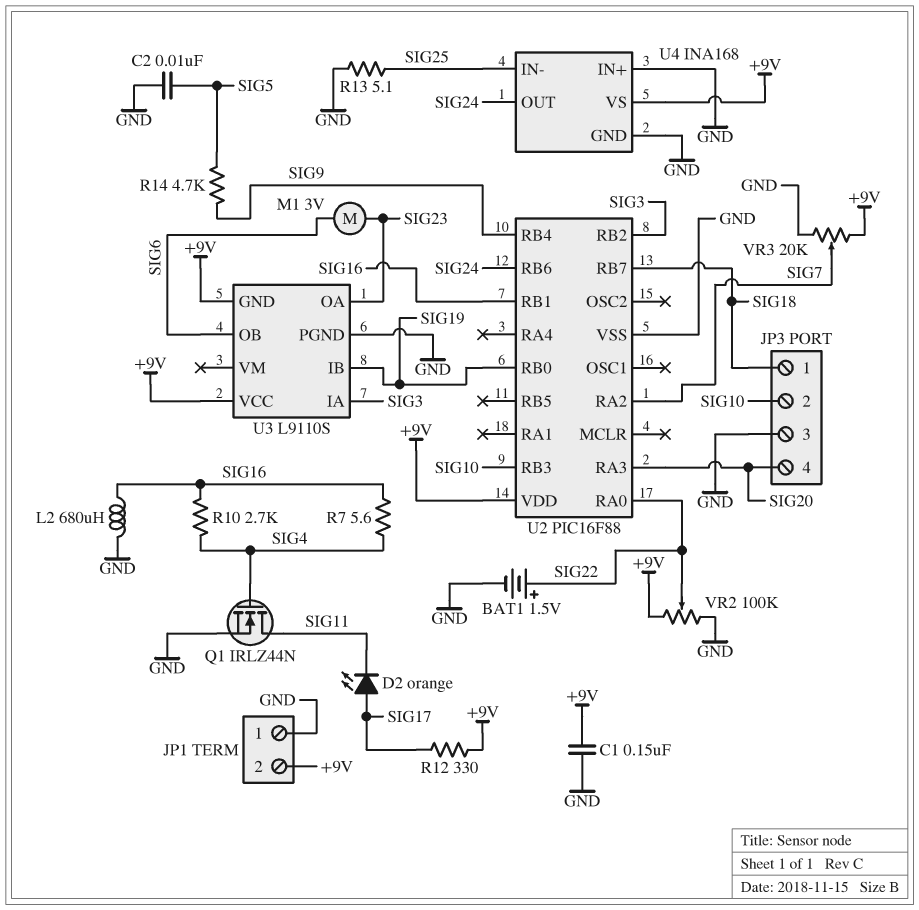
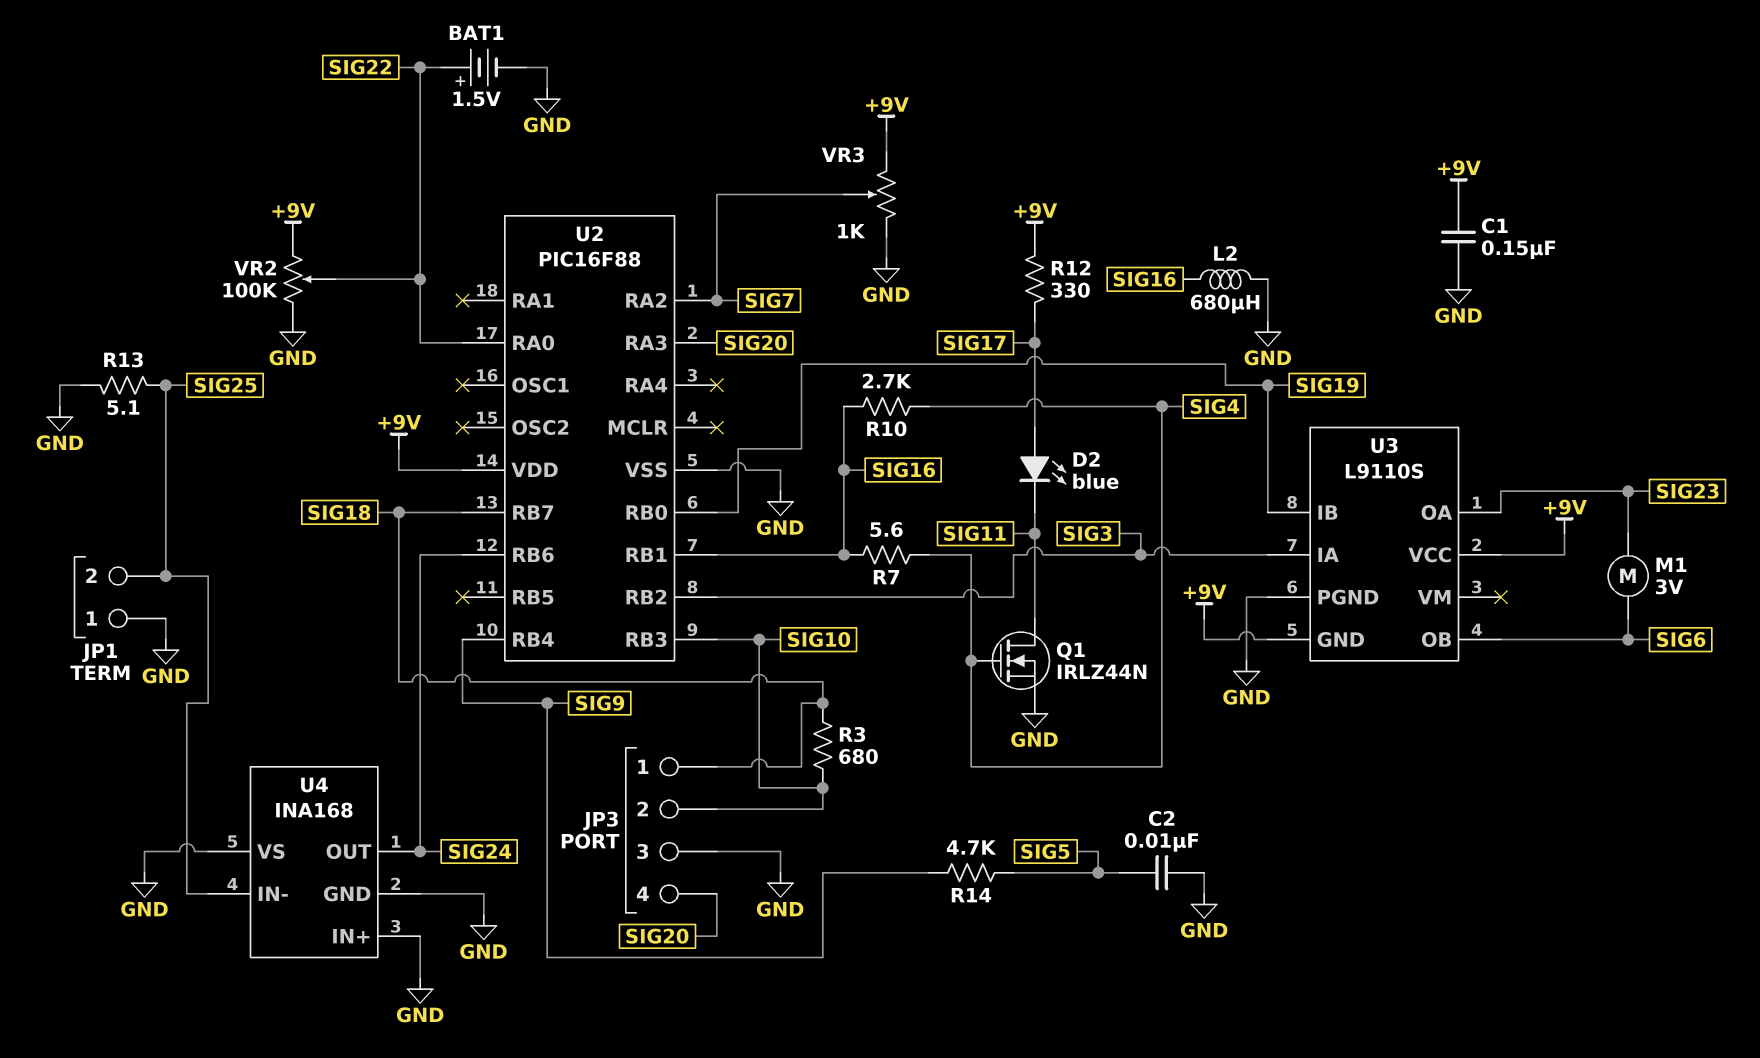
D2: LED orange (A SIG17, K SIG11) -> LED blue (A SIG17, K SIG11)
JP1 pin 2: +9V -> SIG25
R3: none -> 680 (SIG10, SIG18)
U4 pin VS: +9V -> GND
VR3: 20k (+9V, GND, wiper SIG7) -> 1k (+9V, GND, wiper SIG7)

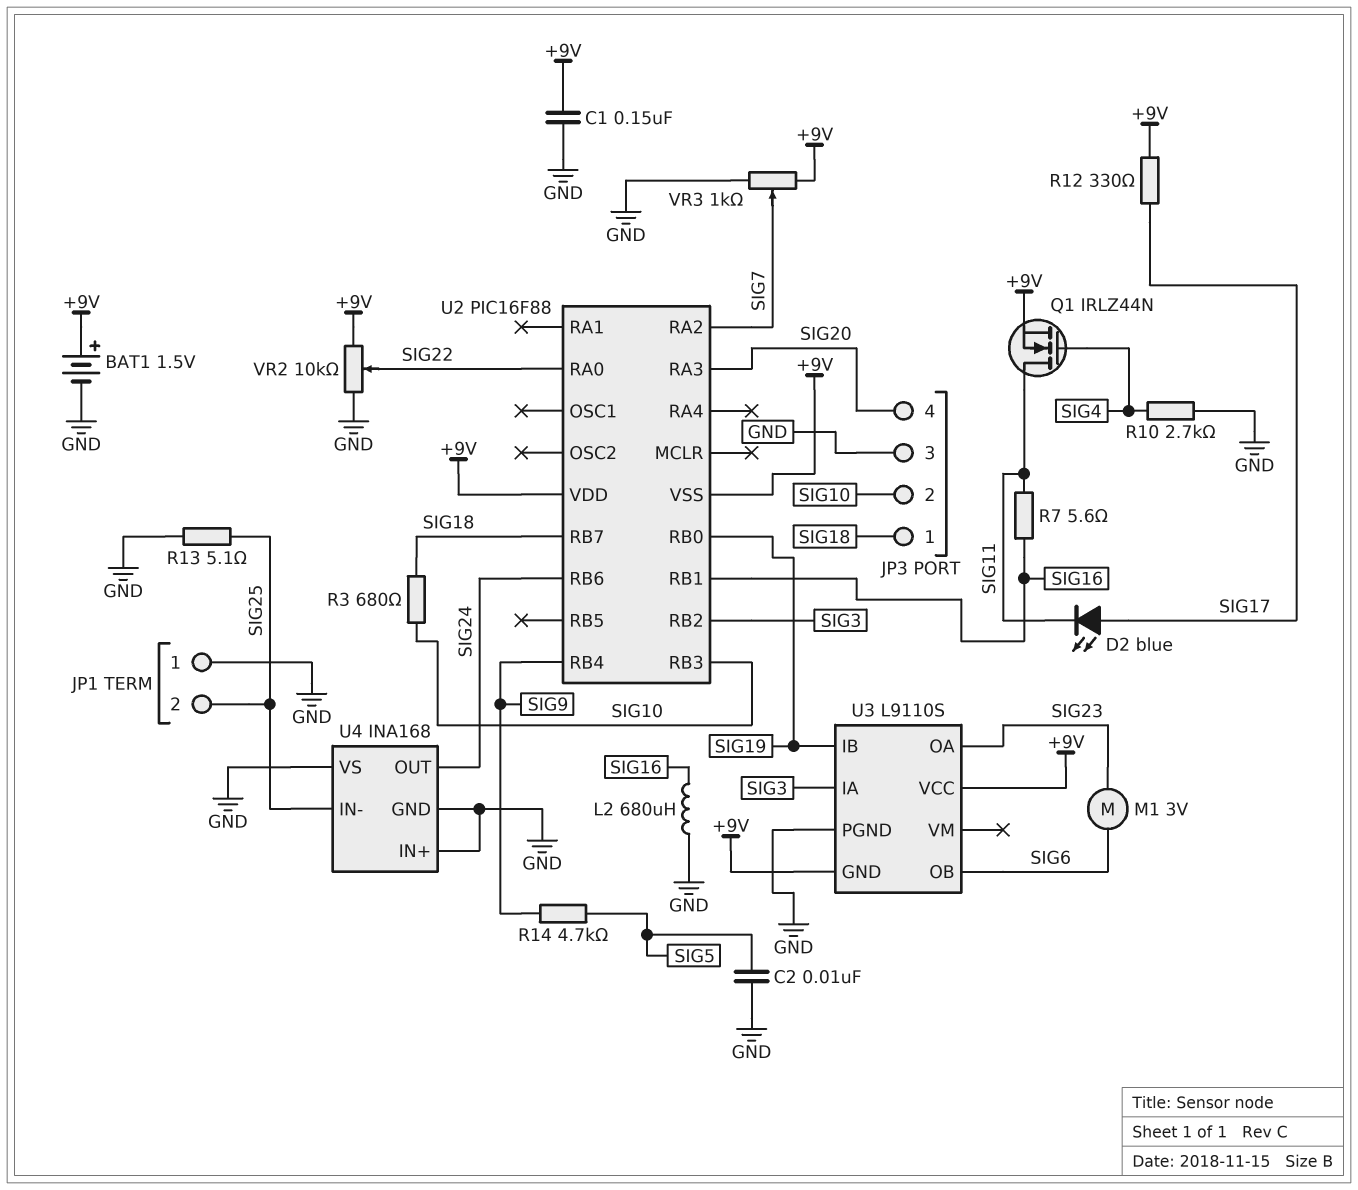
BAT1: 1.5V (plus SIG22, minus GND) -> 1.5V (plus +9V, minus GND)
Q1: NMOS IRLZ44N (G SIG4, D SIG11, S GND) -> NMOS IRLZ44N (G SIG4, D SIG11, S +9V)
R7: 5.6 (SIG4, SIG16) -> 5.6 (SIG11, SIG16)
R10: 2.7k (SIG4, SIG16) -> 2.7k (GND, SIG4)
U2 pin VSS: GND -> +9V
VR2: 100k (+9V, GND, wiper SIG22) -> 10k (+9V, GND, wiper SIG22)

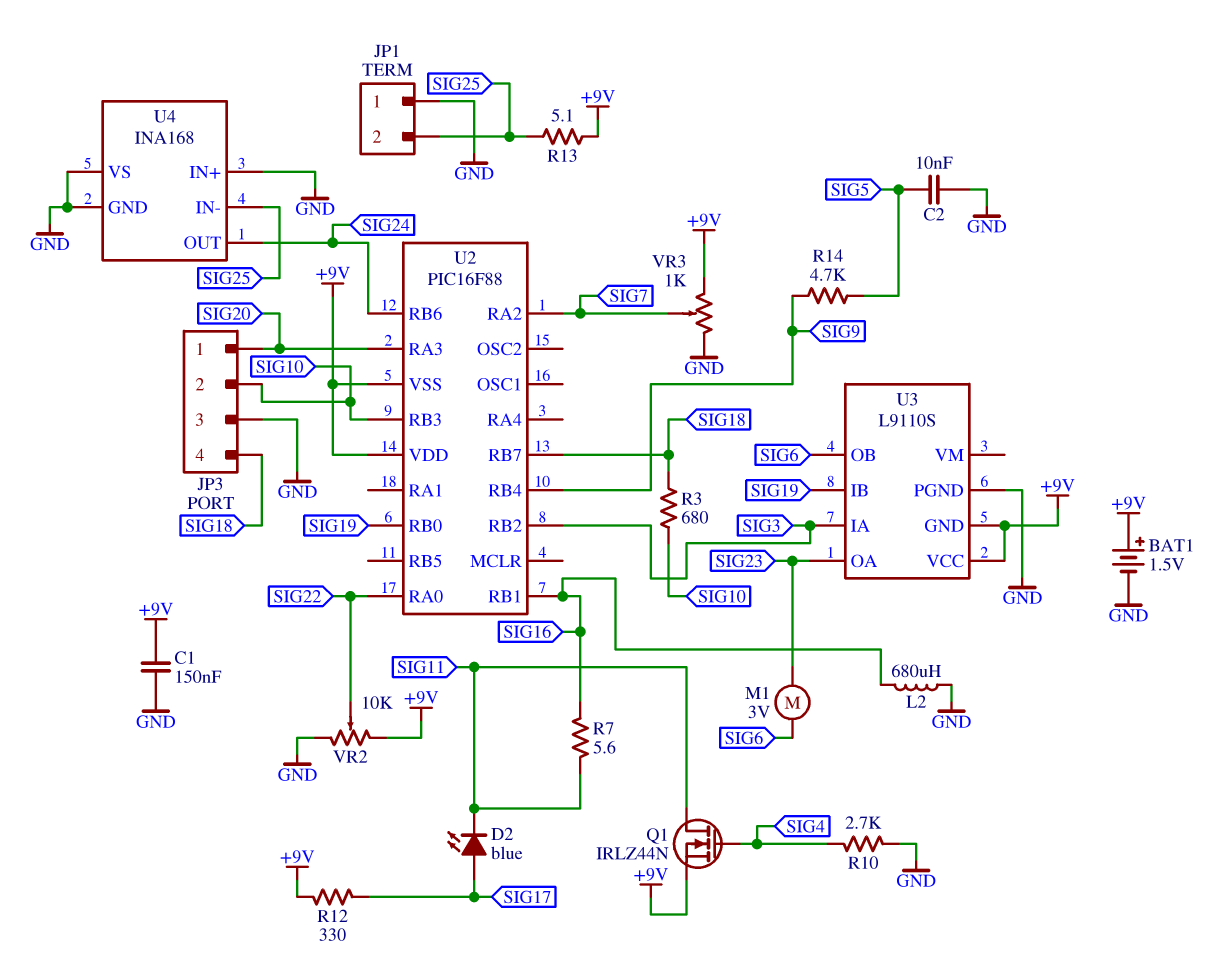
JP3 pin 1: SIG18 -> SIG20
JP3 pin 4: SIG20 -> SIG18
R13: 5.1 (GND, SIG25) -> 5.1 (+9V, SIG25)

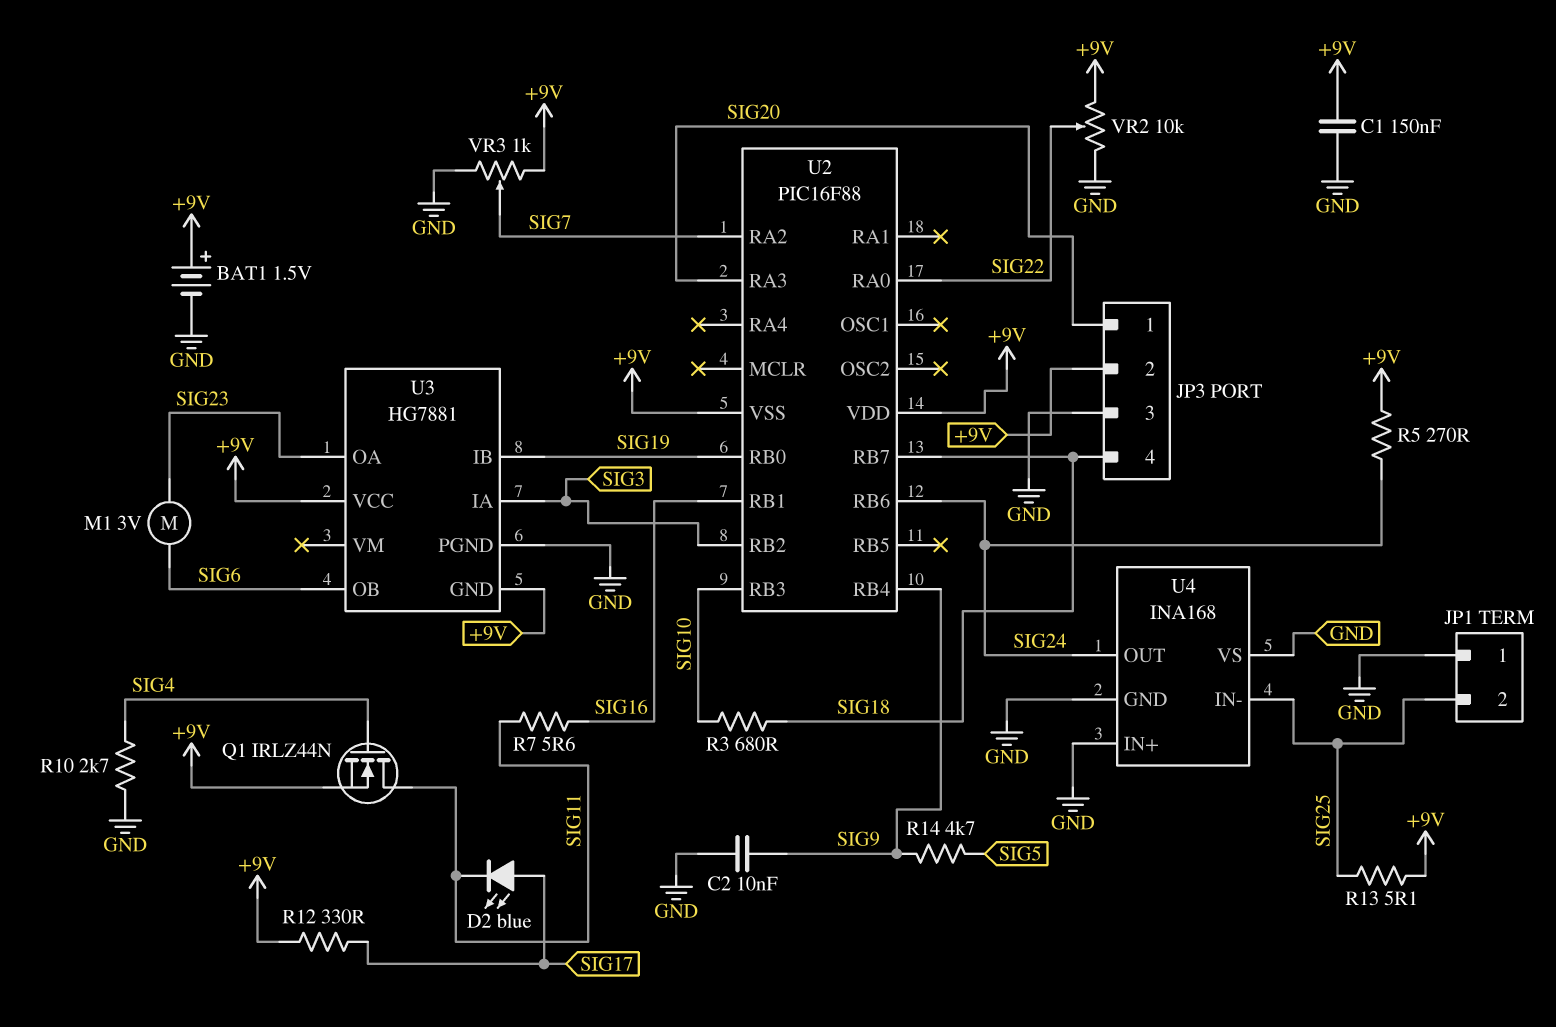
C2: 10nF (GND, SIG5) -> 10nF (GND, SIG9)
JP3 pin 2: SIG10 -> +9V
L2: 680uH (GND, SIG16) -> none
R5: none -> 270 (+9V, SIG24)
U3: L9110S -> HG7881

